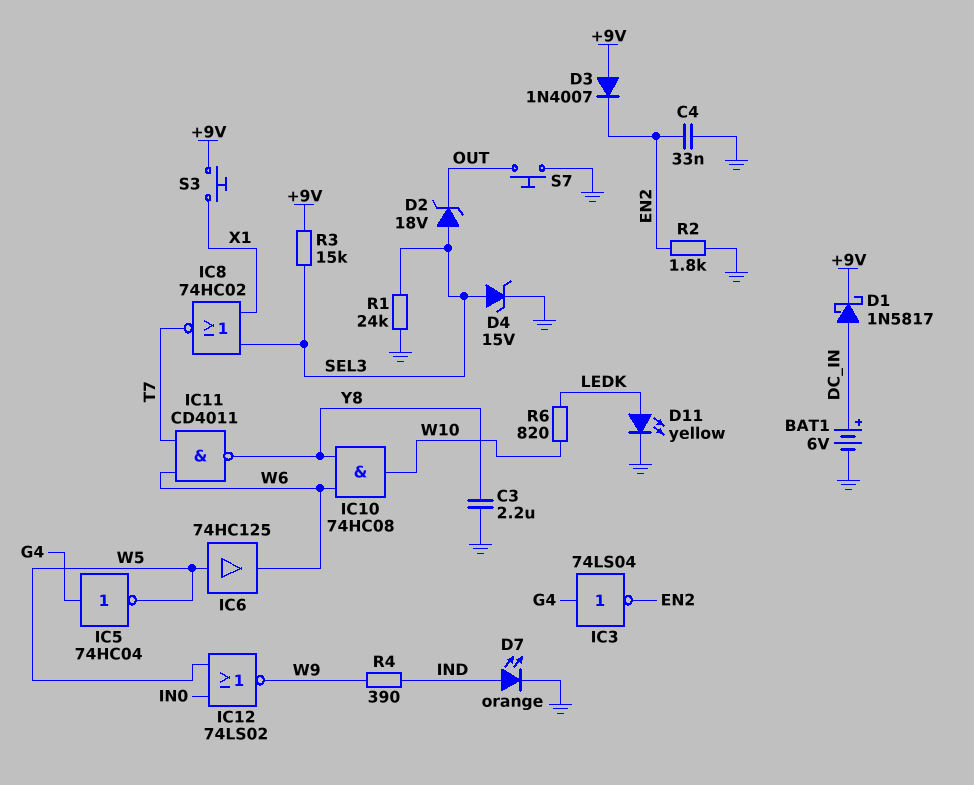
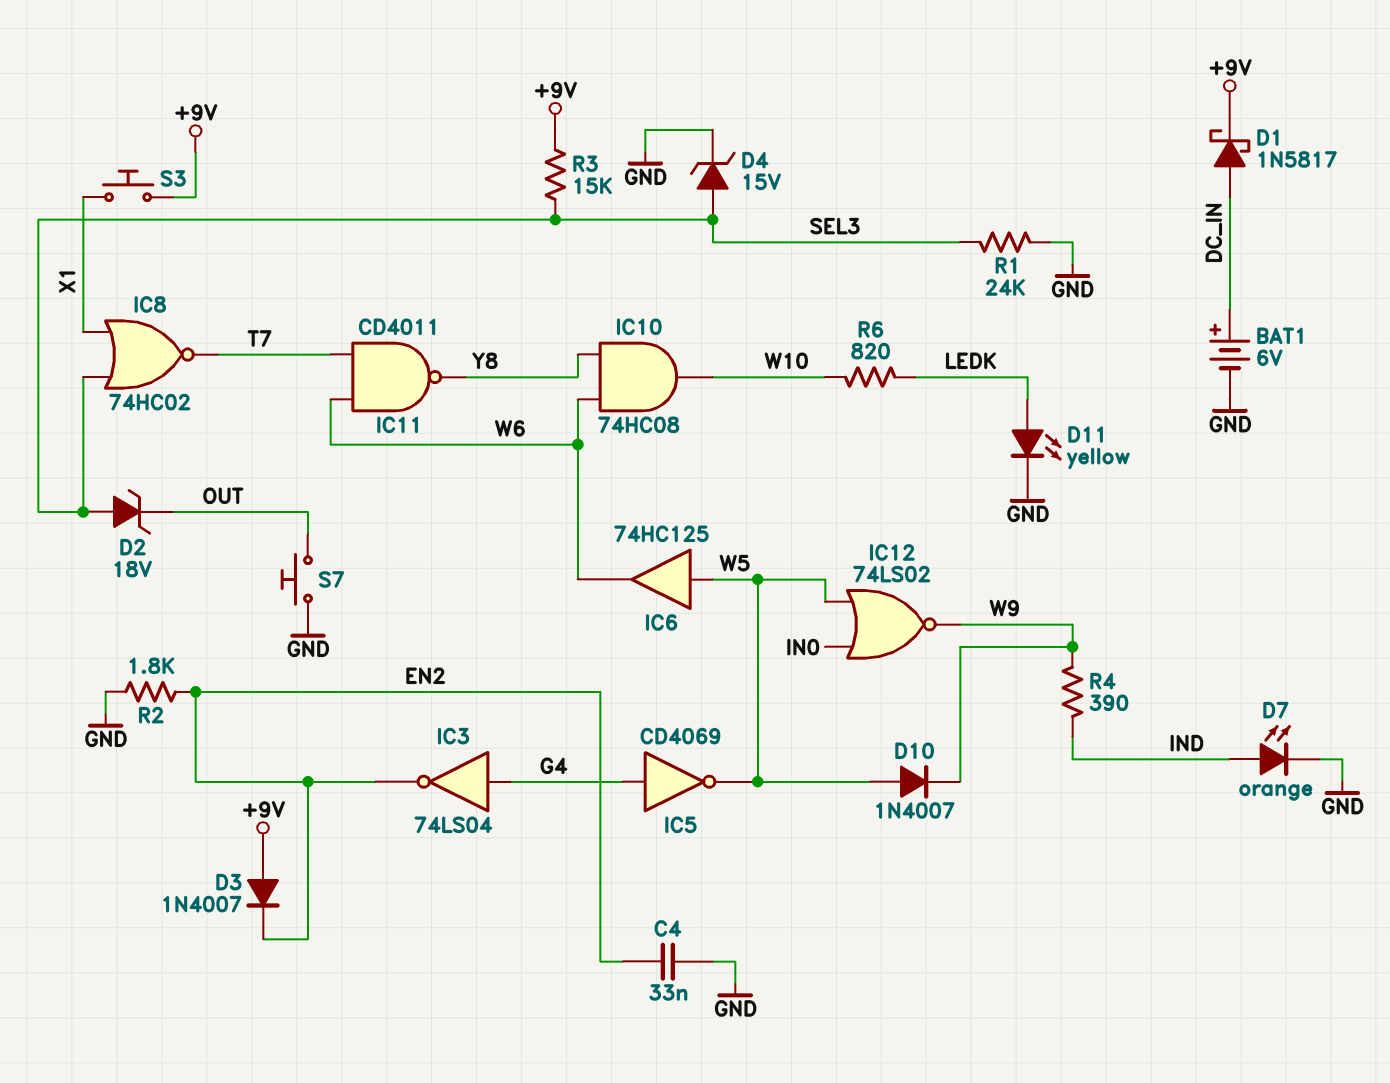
C3: 2.2uF (GND, Y8) -> none
D10: none -> diode 1N4007 (A W5, K W9)
IC5: NOT 74HC04 (in G4, out W5) -> NOT CD4069 (in G4, out W5)

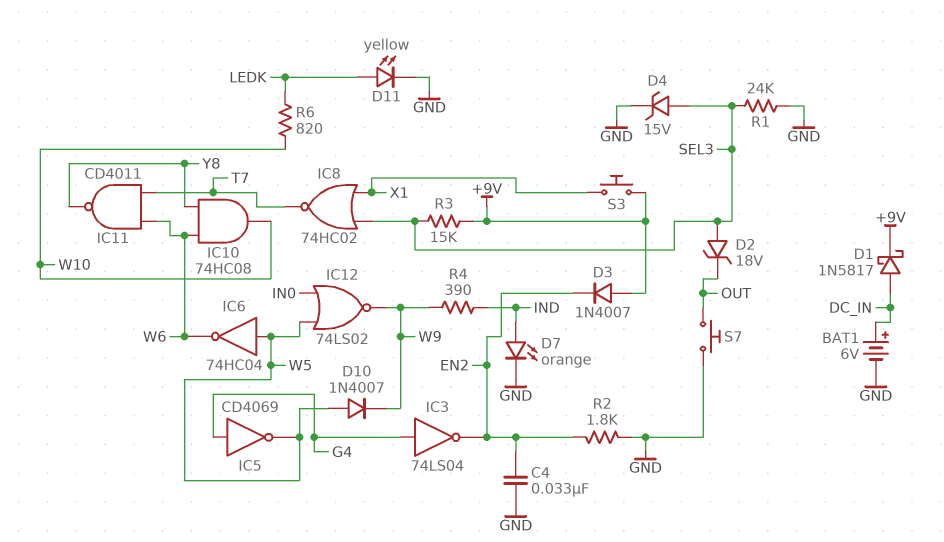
IC6: buffer 74HC125 (in W5, out W6) -> NOT 74HC04 (in W5, out W6)

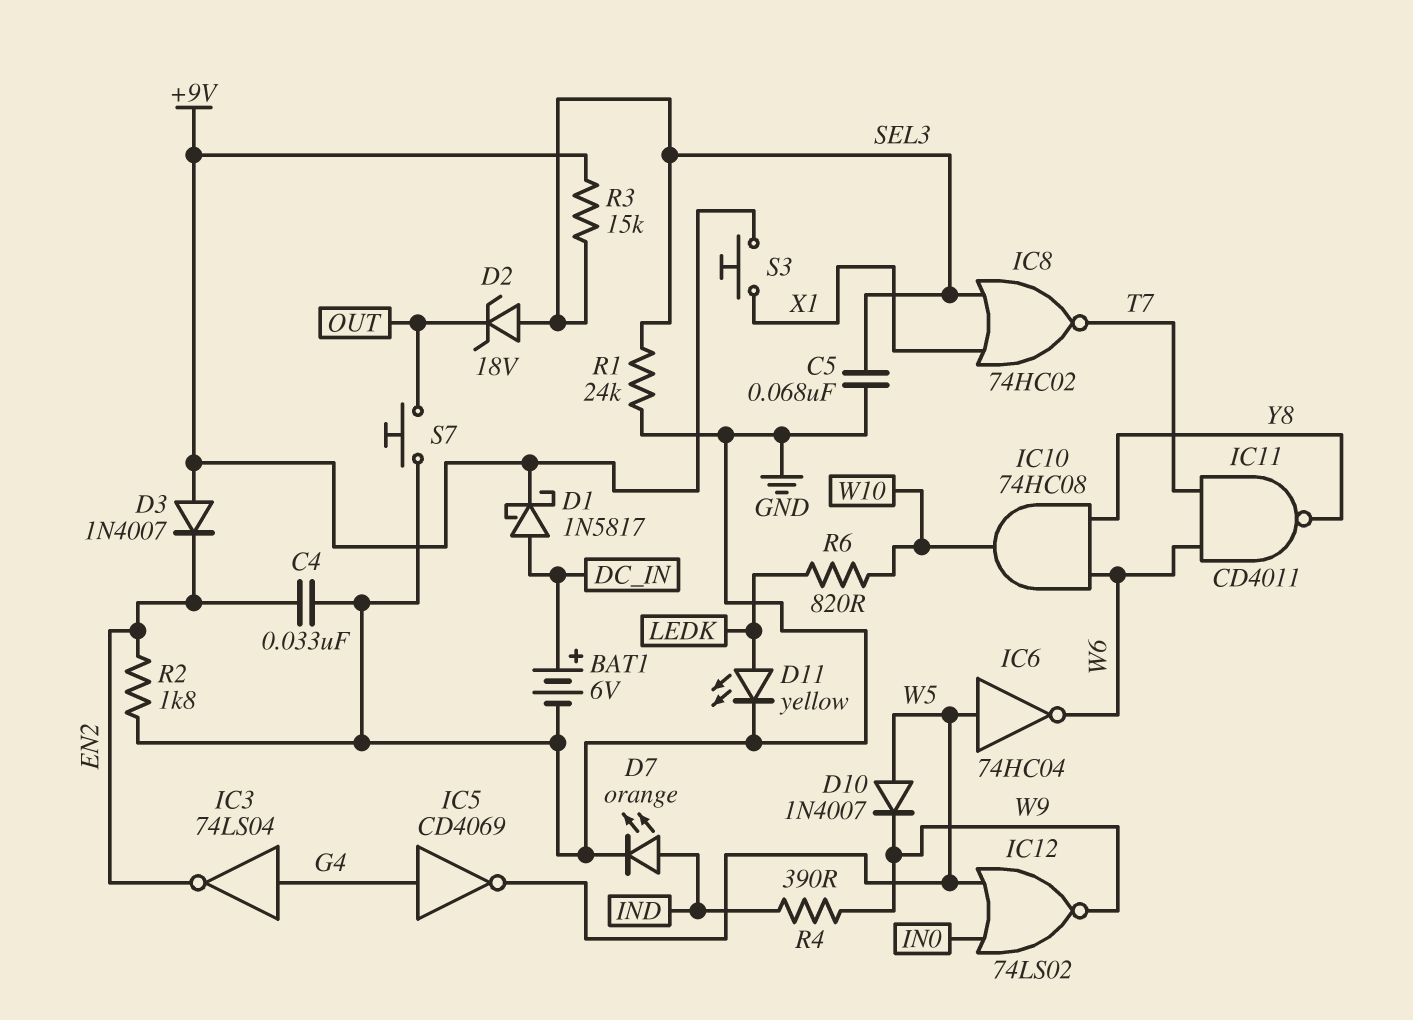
C5: none -> 68nF (GND, SEL3)
D4: zener 15V (A SEL3, K GND) -> none

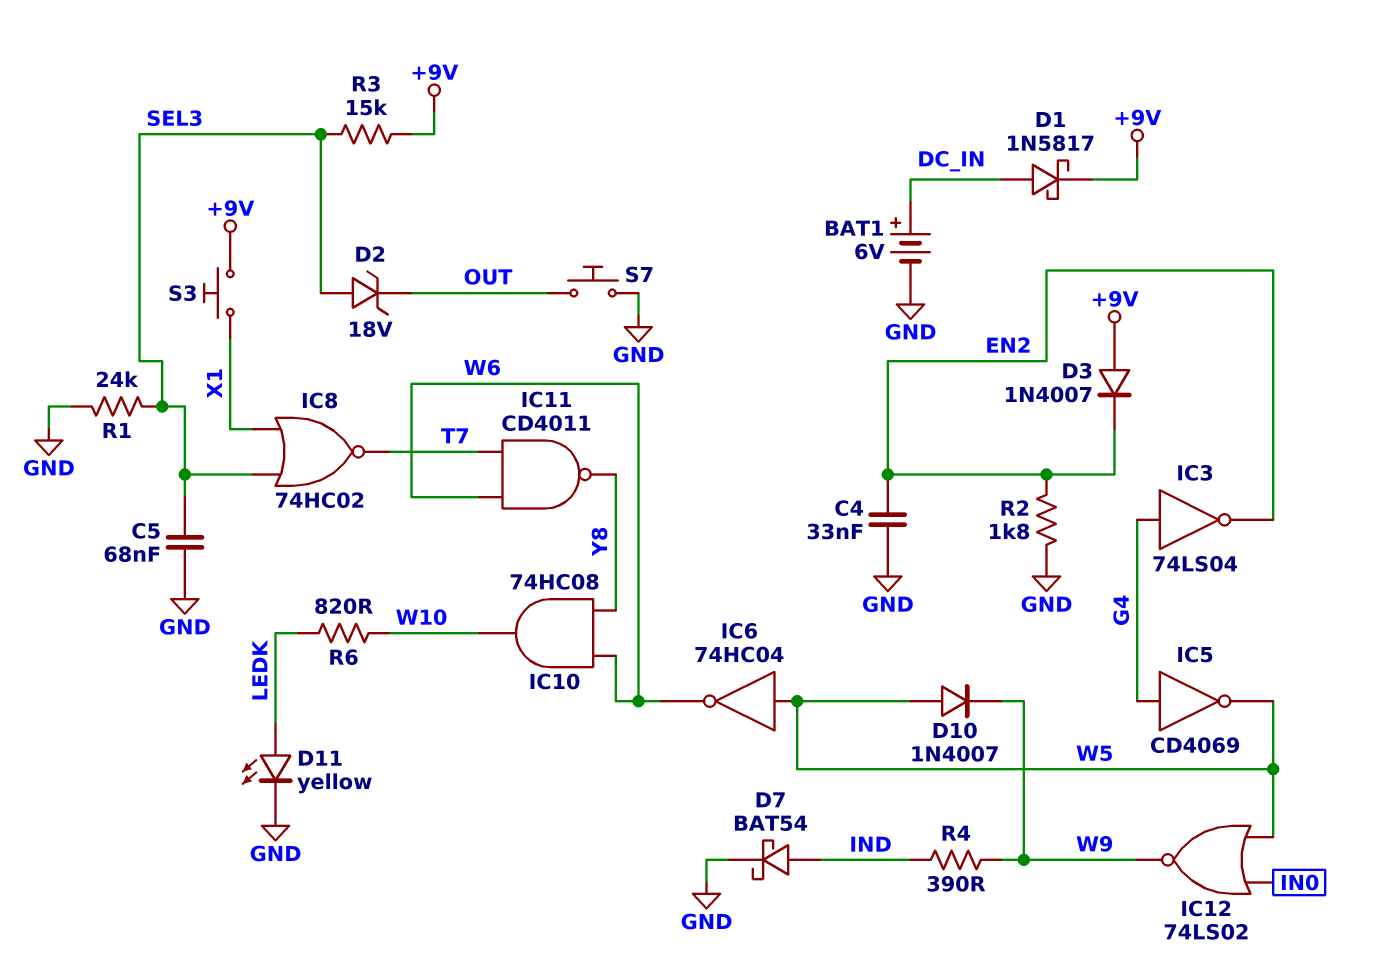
D7: LED orange (A IND, K GND) -> schottky BAT54 (A IND, K GND)

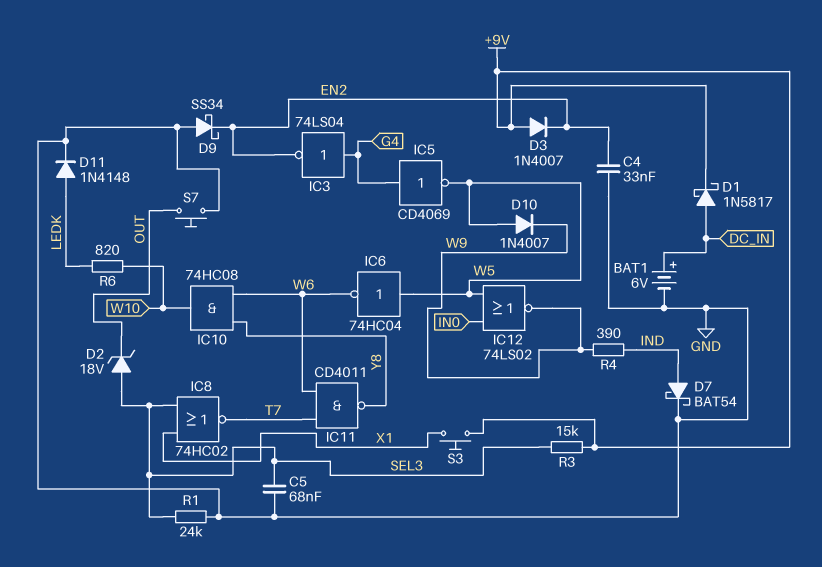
D9: none -> schottky SS34 (A GND, K EN2)
D11: LED yellow (A LEDK, K GND) -> diode 1N4148 (A LEDK, K GND)
R2: 1.8k (EN2, GND) -> none

